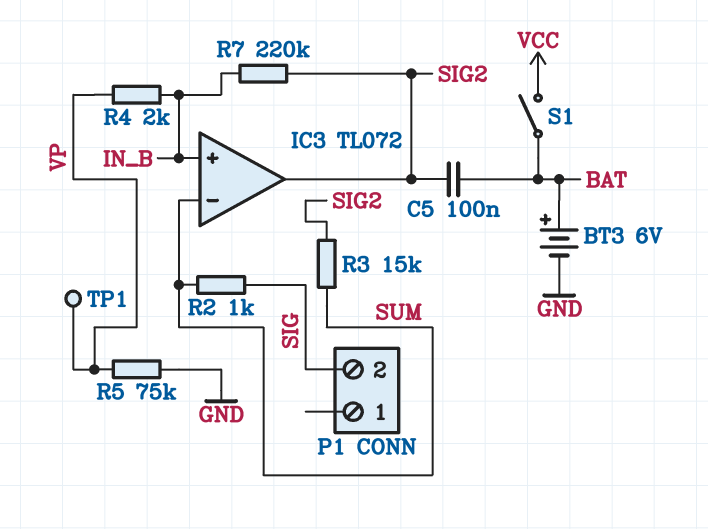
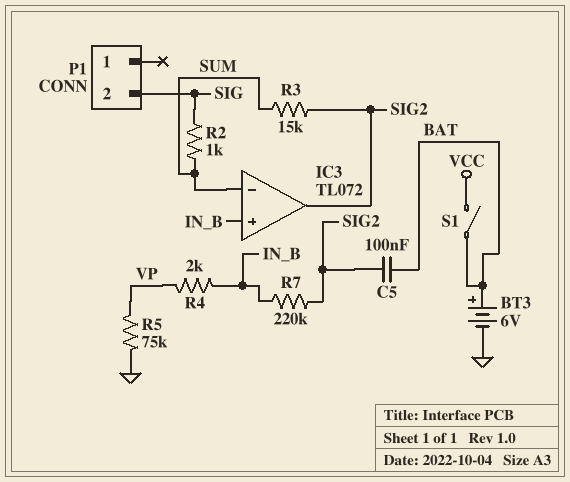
TP1: test point (VP) -> none

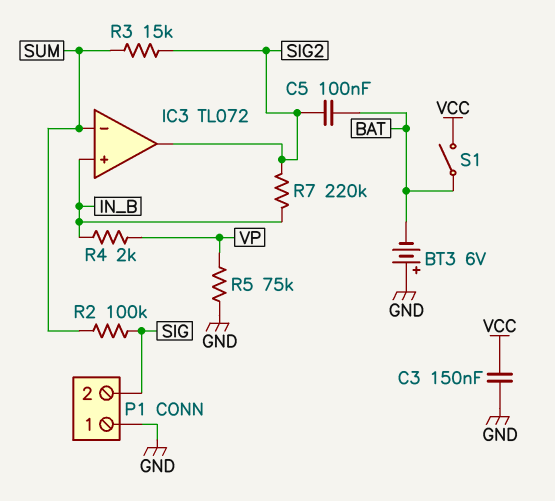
BT3: 6V (plus BAT, minus GND) -> 6V (plus GND, minus BAT)
C3: none -> 150nF (GND, VCC)
P1 pin 1: none -> GND
R2: 1k (SIG, SUM) -> 100k (SIG, SUM)

